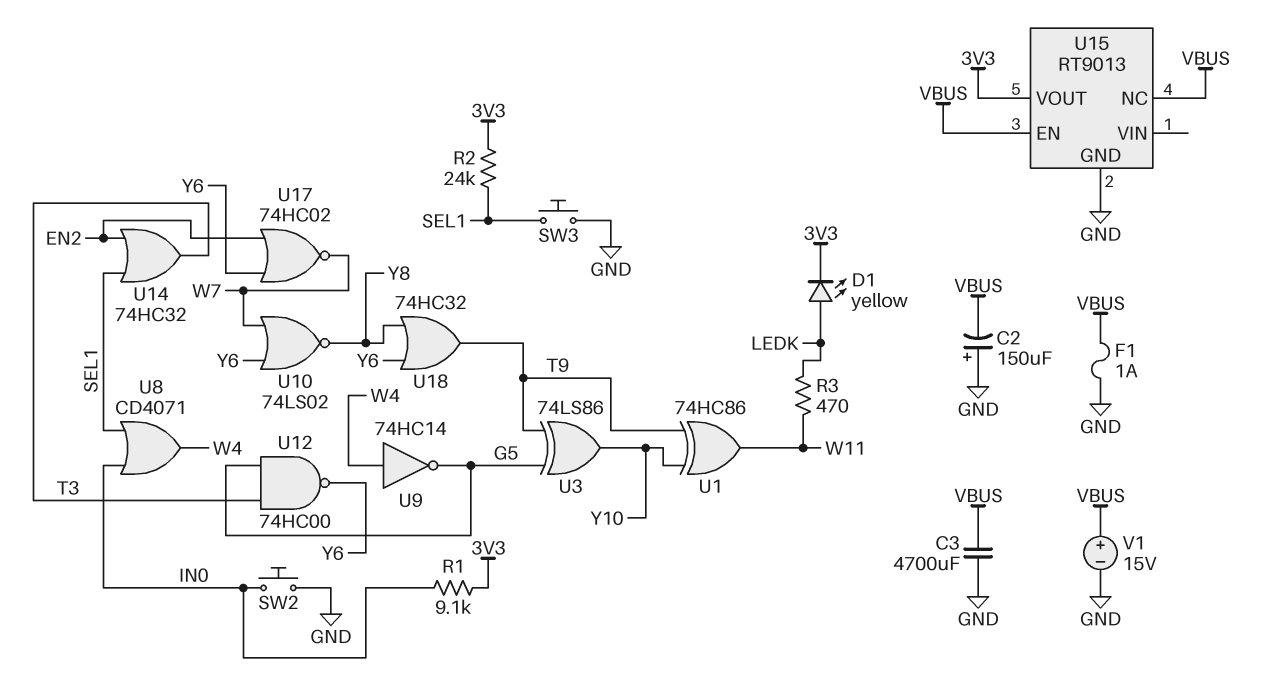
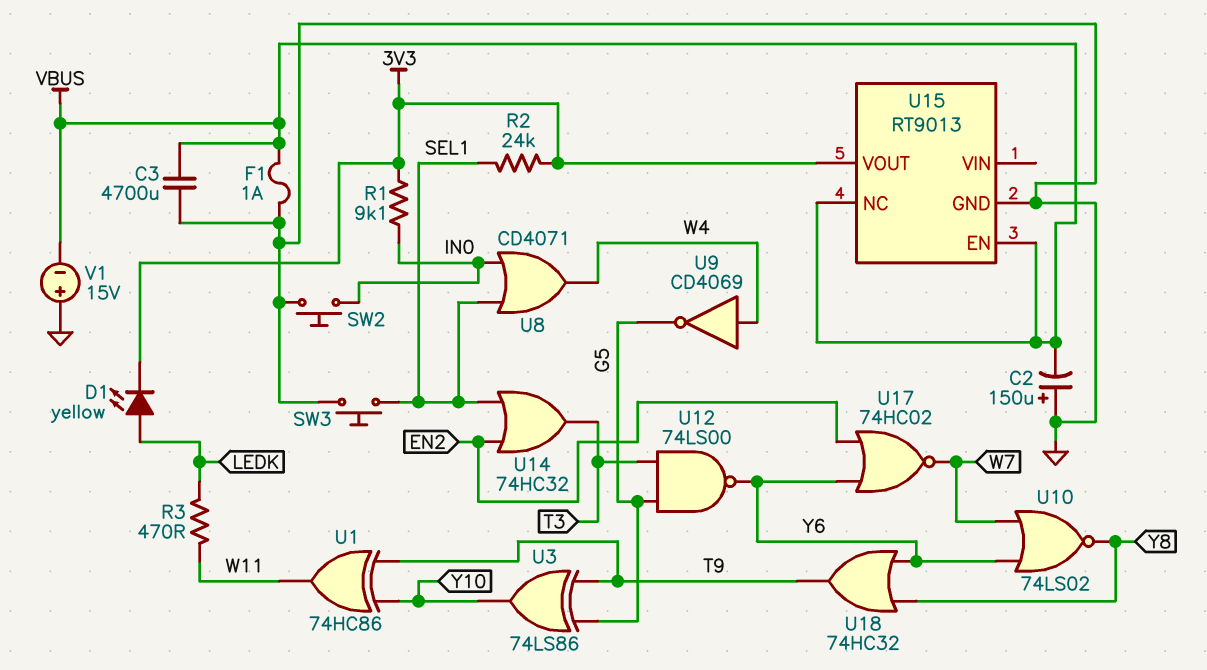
U9: NOT 74HC14 (in W4, out G5) -> NOT CD4069 (in W4, out G5)
U12: NAND 74HC00 (in G5, in T3, out Y6) -> NAND 74LS00 (in G5, in T3, out Y6)
V1: 15V (plus VBUS, minus GND) -> 15V (plus GND, minus VBUS)

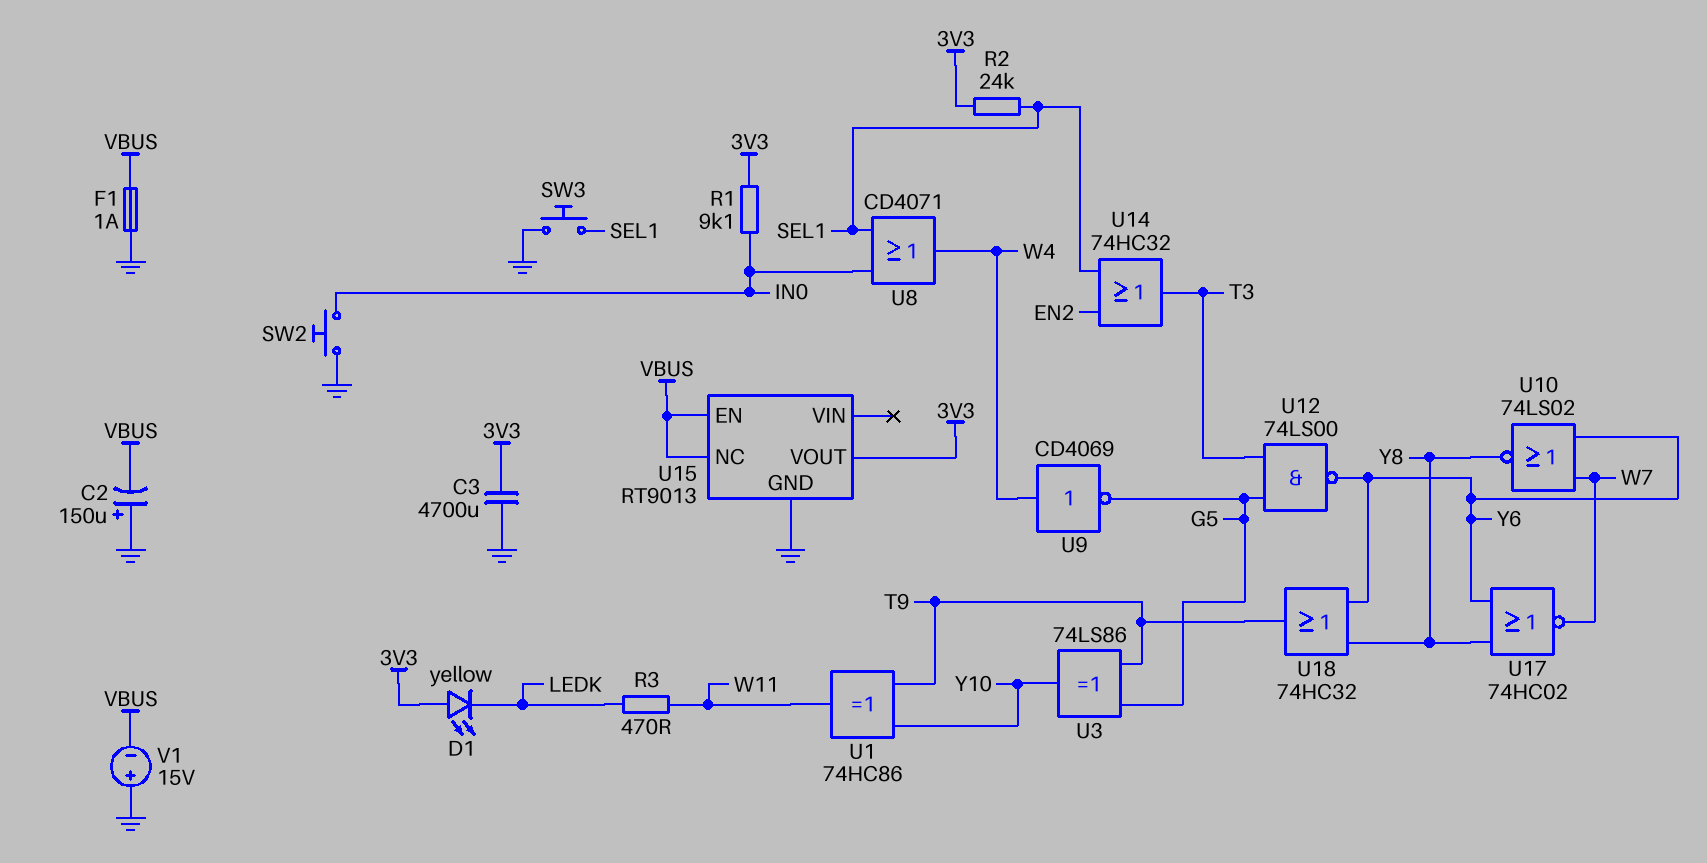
C3: 4700uF (GND, VBUS) -> 4700uF (3V3, GND)
D1: LED yellow (A LEDK, K 3V3) -> LED yellow (A 3V3, K LEDK)
U17: NOR 74HC02 (in EN2, in Y6, out W7) -> NOR 74HC02 (in Y6, in Y8, out W7)

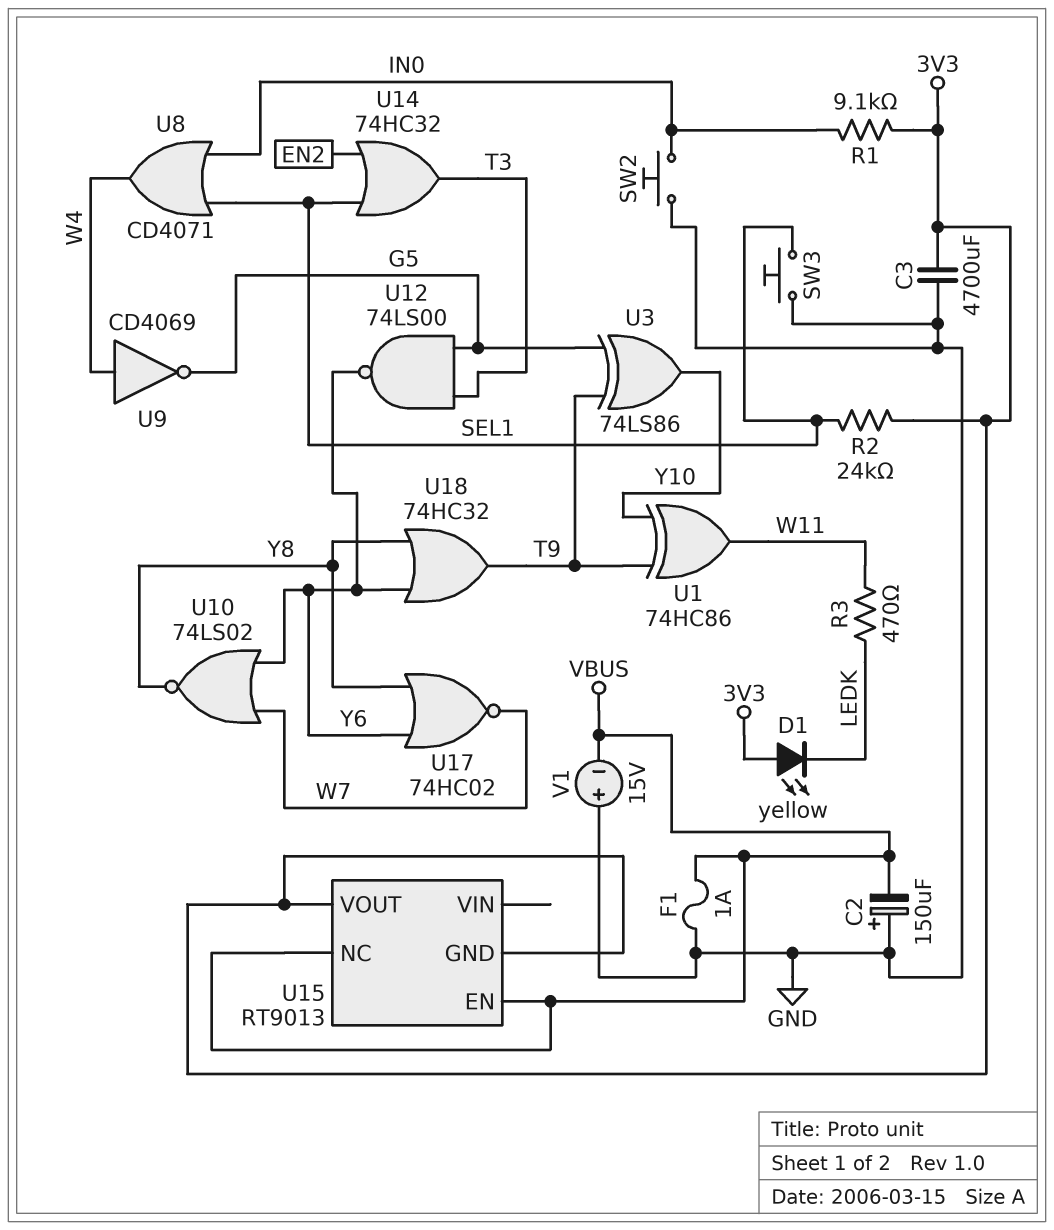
U15 pin GND: GND -> 3V3

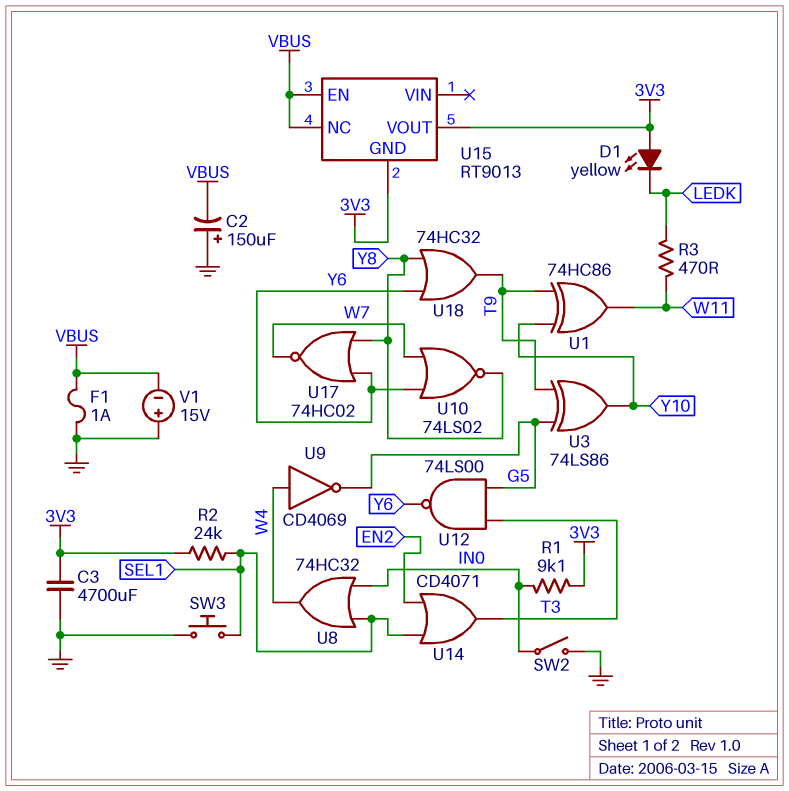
SW2: button (GND, IN0) -> switch (GND, IN0)
U8: OR CD4071 (in IN0, in SEL1, out W4) -> OR 74HC32 (in IN0, in SEL1, out W4)
U14: OR 74HC32 (in EN2, in SEL1, out T3) -> OR CD4071 (in EN2, in SEL1, out T3)

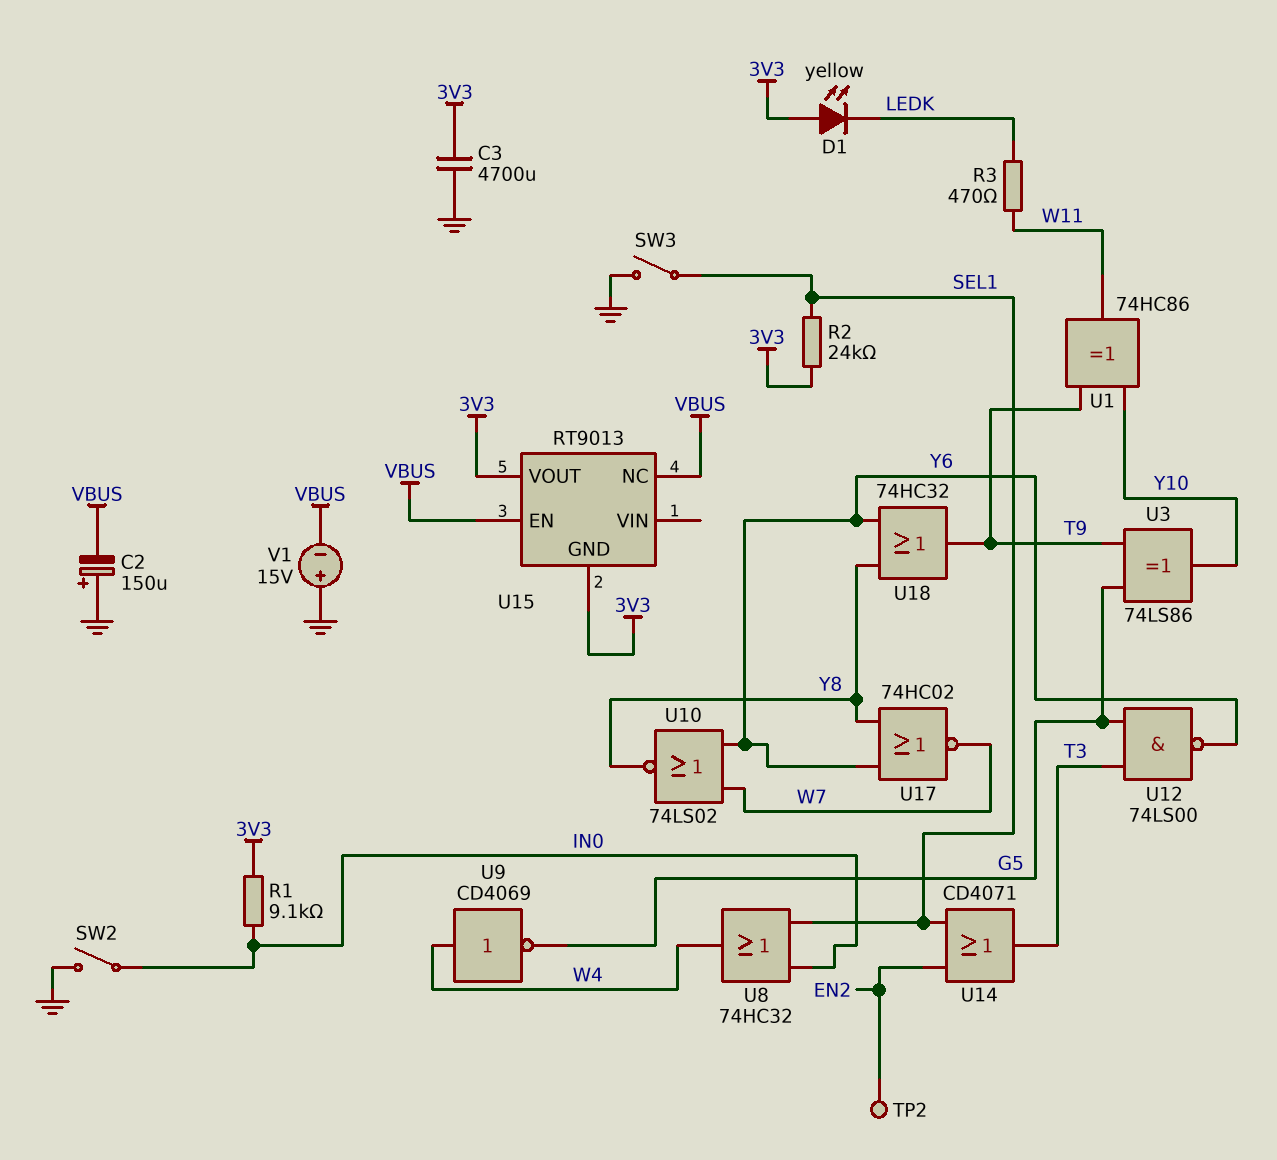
F1: 1A (GND, VBUS) -> none
SW3: button (GND, SEL1) -> switch (GND, SEL1)
TP2: none -> test point (EN2)

